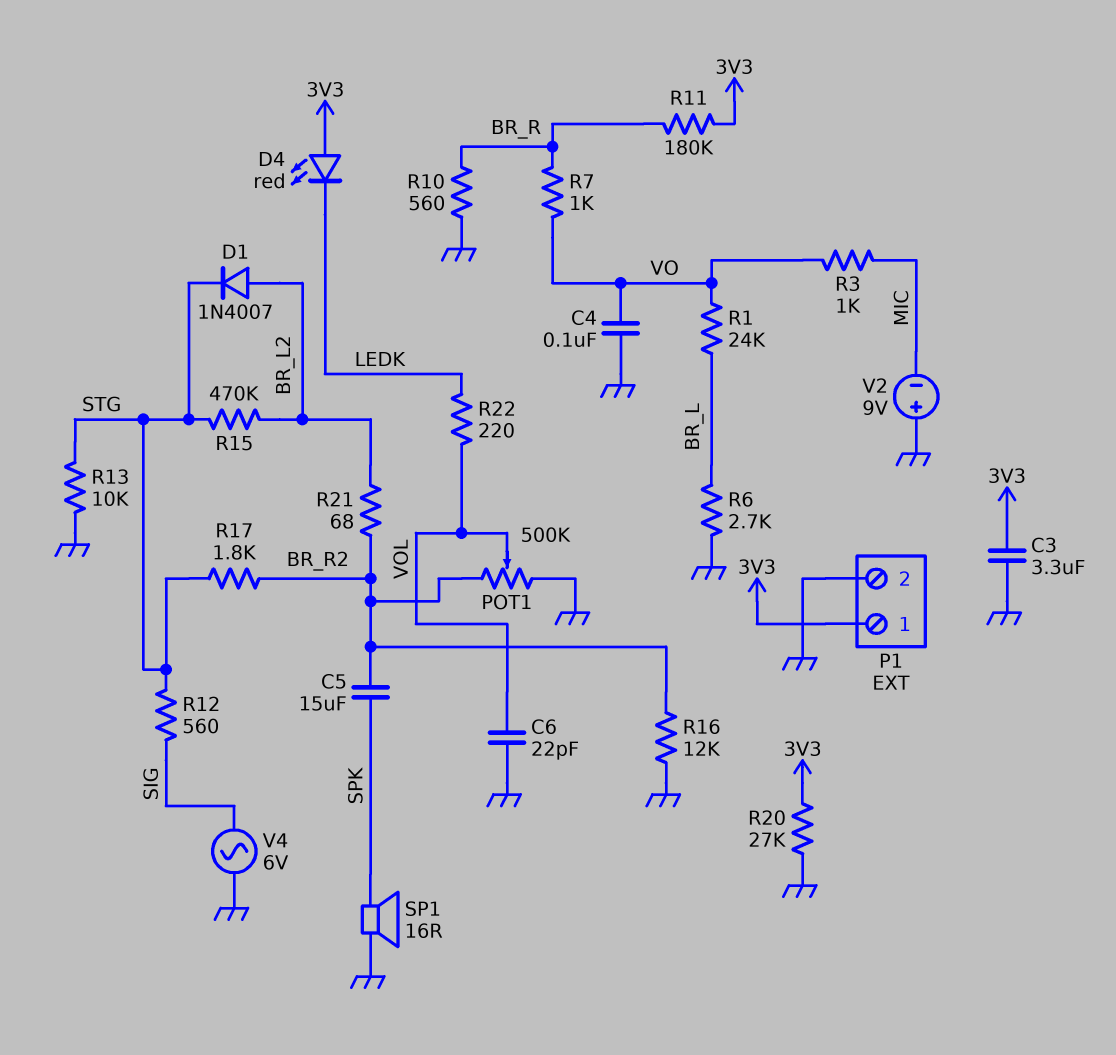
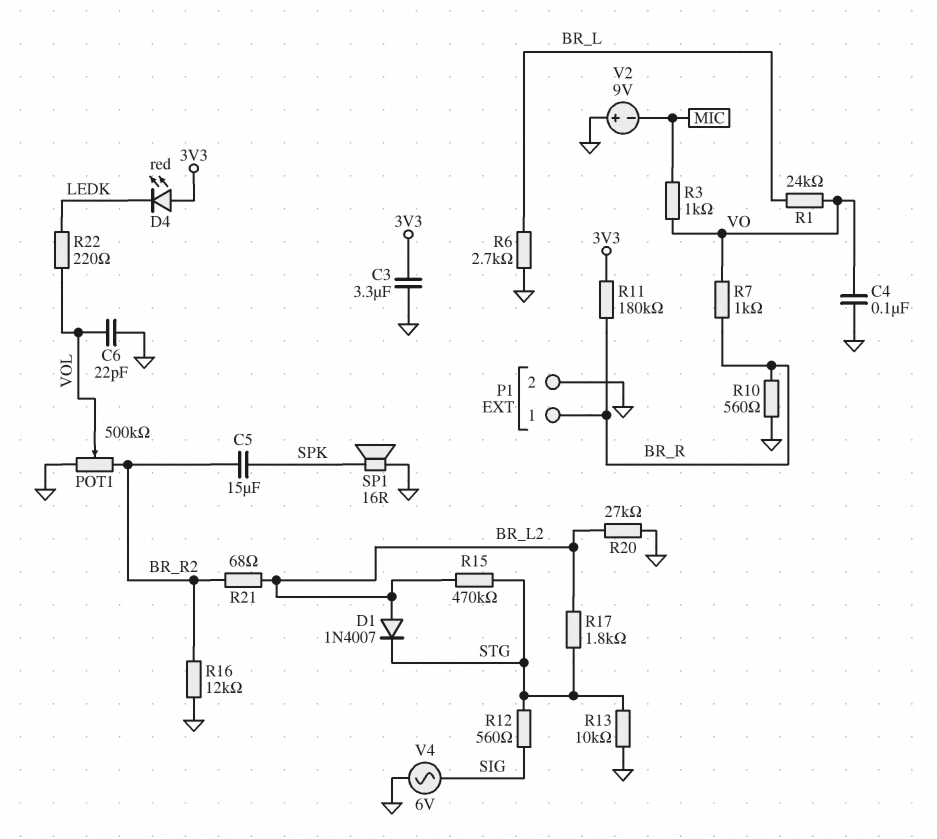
P1 pin 1: 3V3 -> BR_R
R17: 1.8k (BR_R2, STG) -> 1.8k (BR_L2, STG)
R20: 27k (3V3, GND) -> 27k (BR_L2, GND)

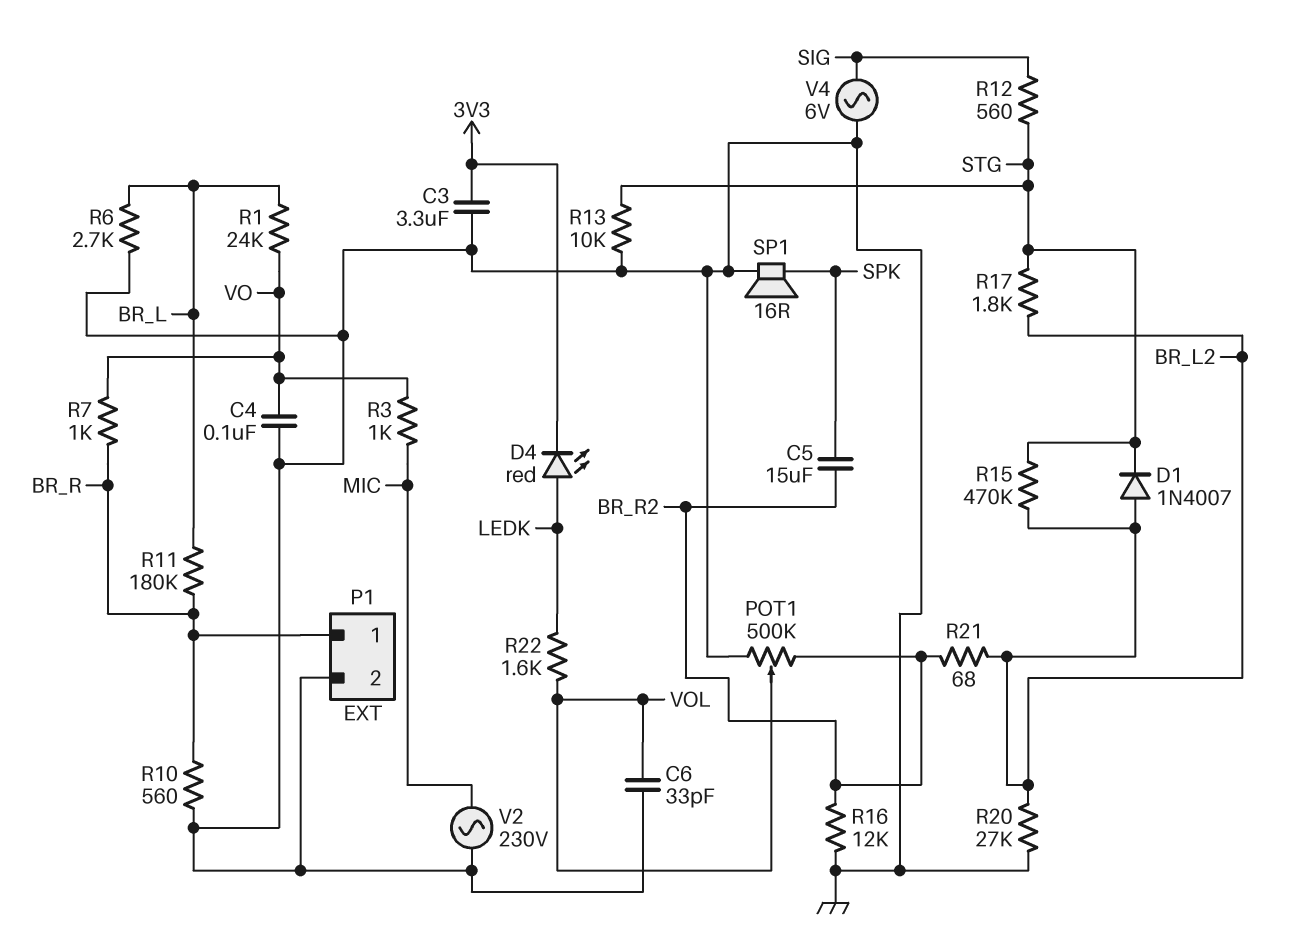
C6: 22pF (GND, VOL) -> 33pF (GND, VOL)
D4: LED red (A 3V3, K LEDK) -> LED red (A LEDK, K 3V3)
R11: 180k (3V3, BR_R) -> 180k (BR_L, BR_R)
R22: 220 (LEDK, VOL) -> 1.6k (LEDK, VOL)
V2: 9V (plus GND, minus MIC) -> AC 230V (GND, MIC)

